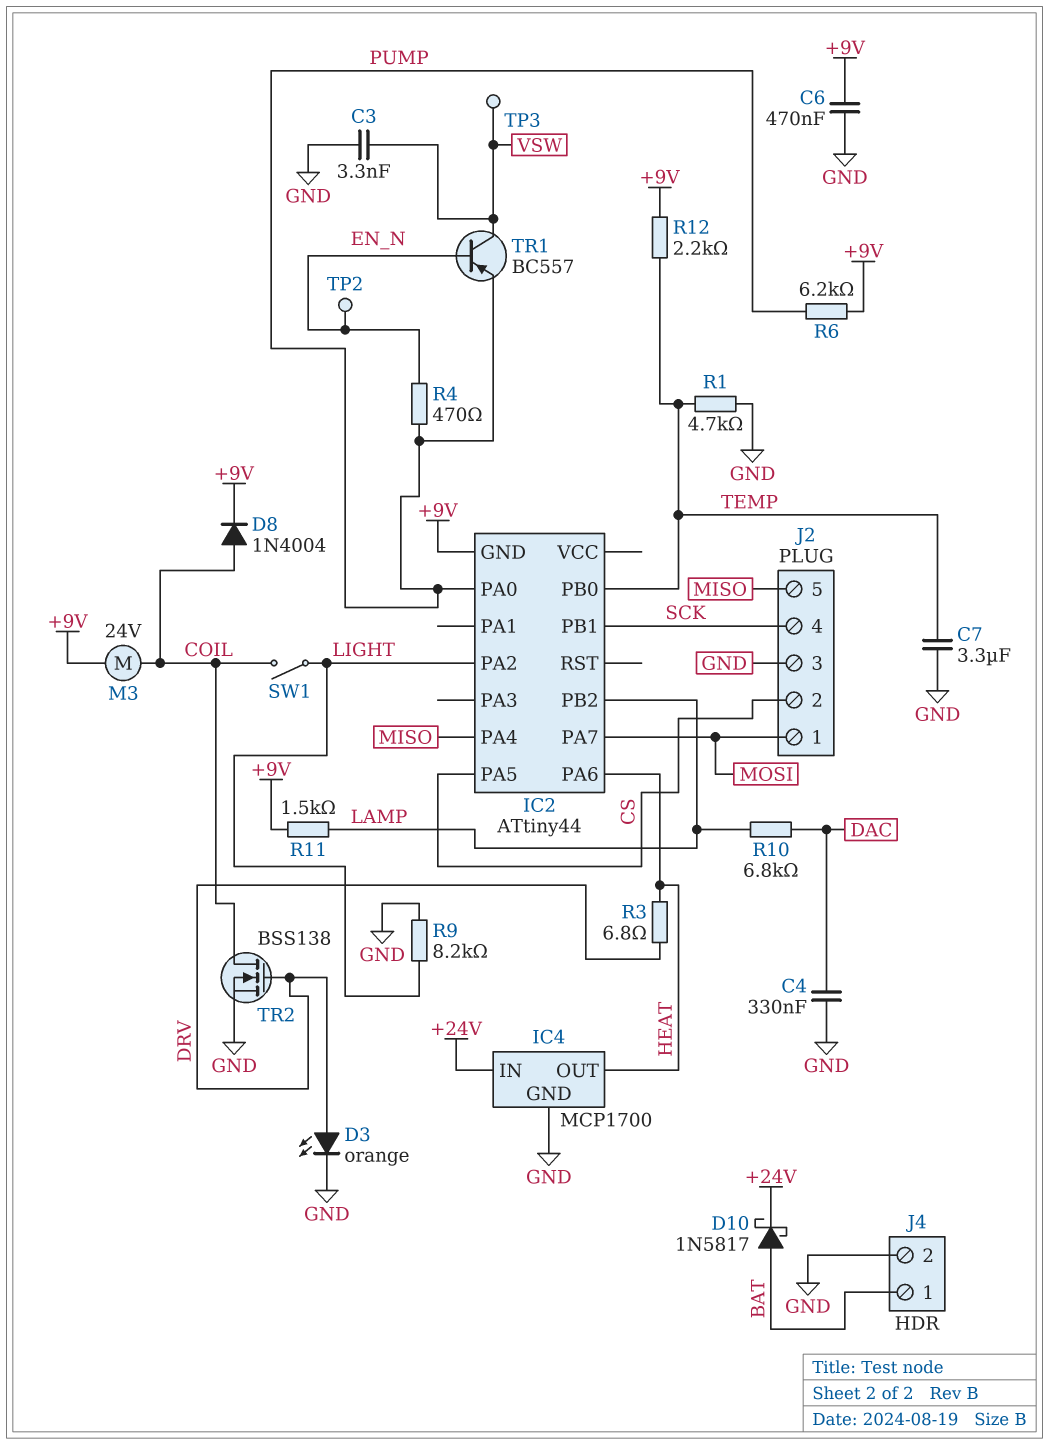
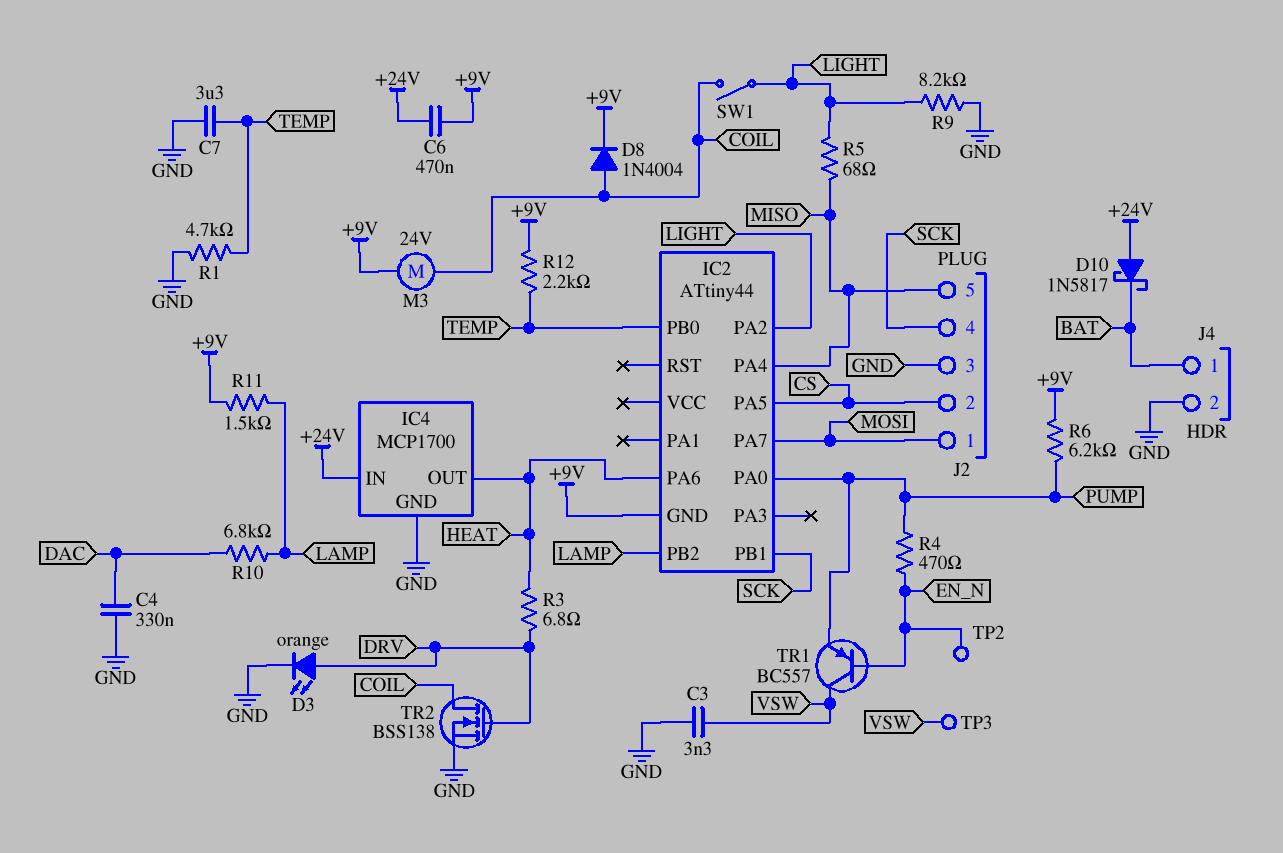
C6: 470nF (+9V, GND) -> 470nF (+9V, +24V)
D10: schottky 1N5817 (A BAT, K +24V) -> schottky 1N5817 (A +24V, K BAT)
R5: none -> 68 (LIGHT, MISO)

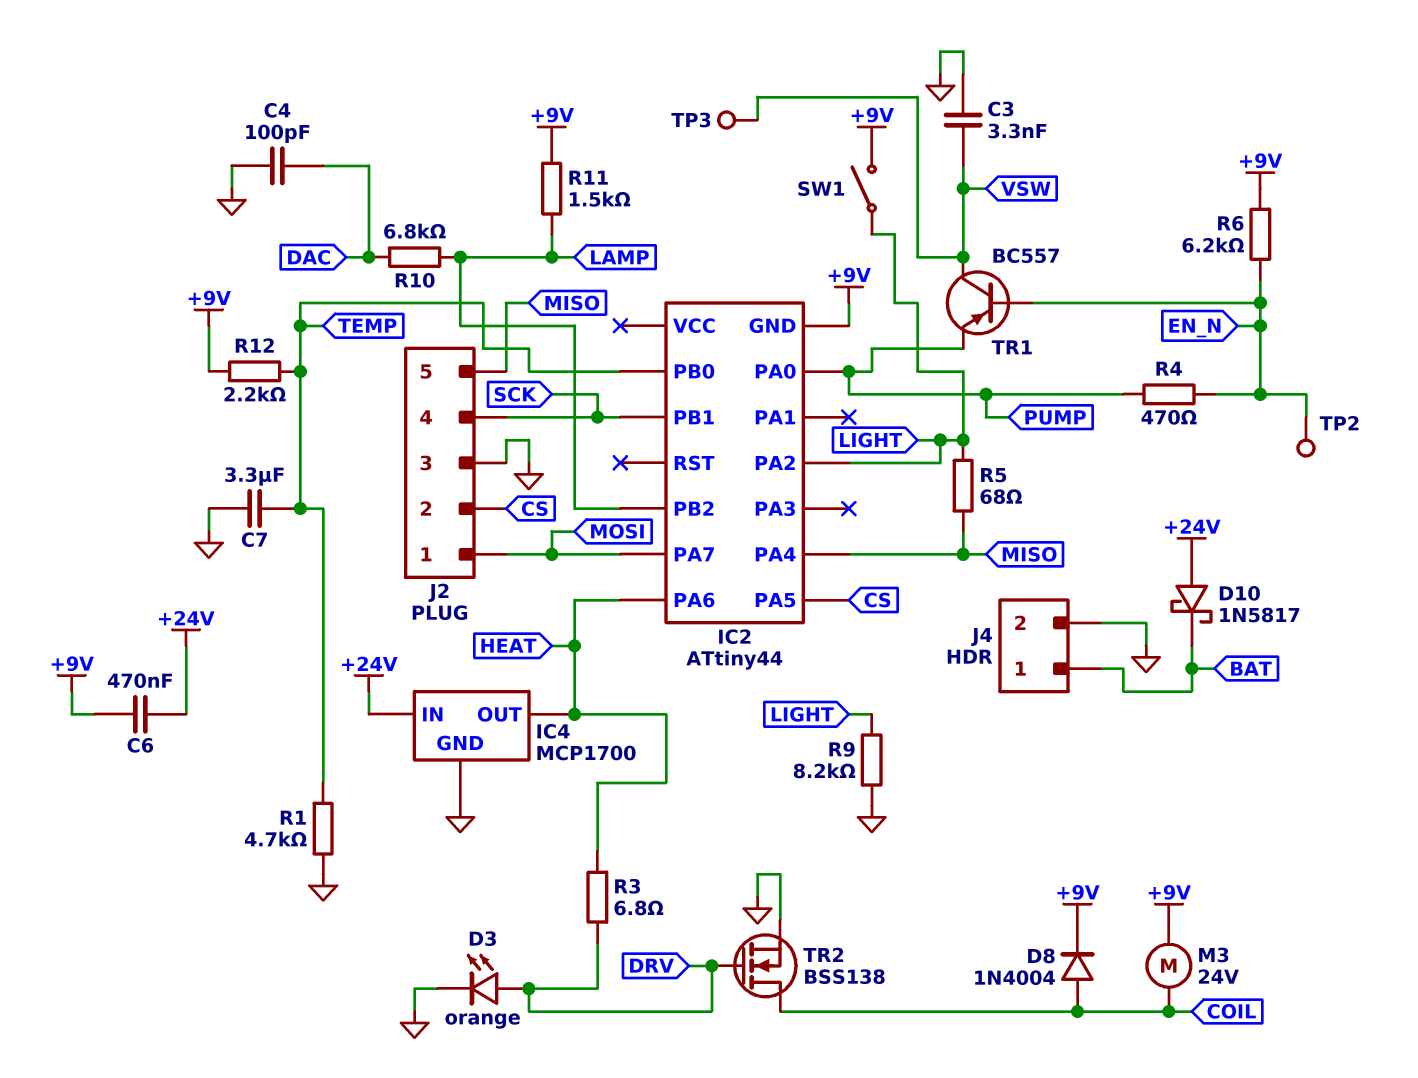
C4: 330nF (DAC, GND) -> 100pF (DAC, GND)
R6: 6.2k (+9V, PUMP) -> 6.2k (+9V, EN_N)
SW1: switch (COIL, LIGHT) -> switch (+9V, LIGHT)

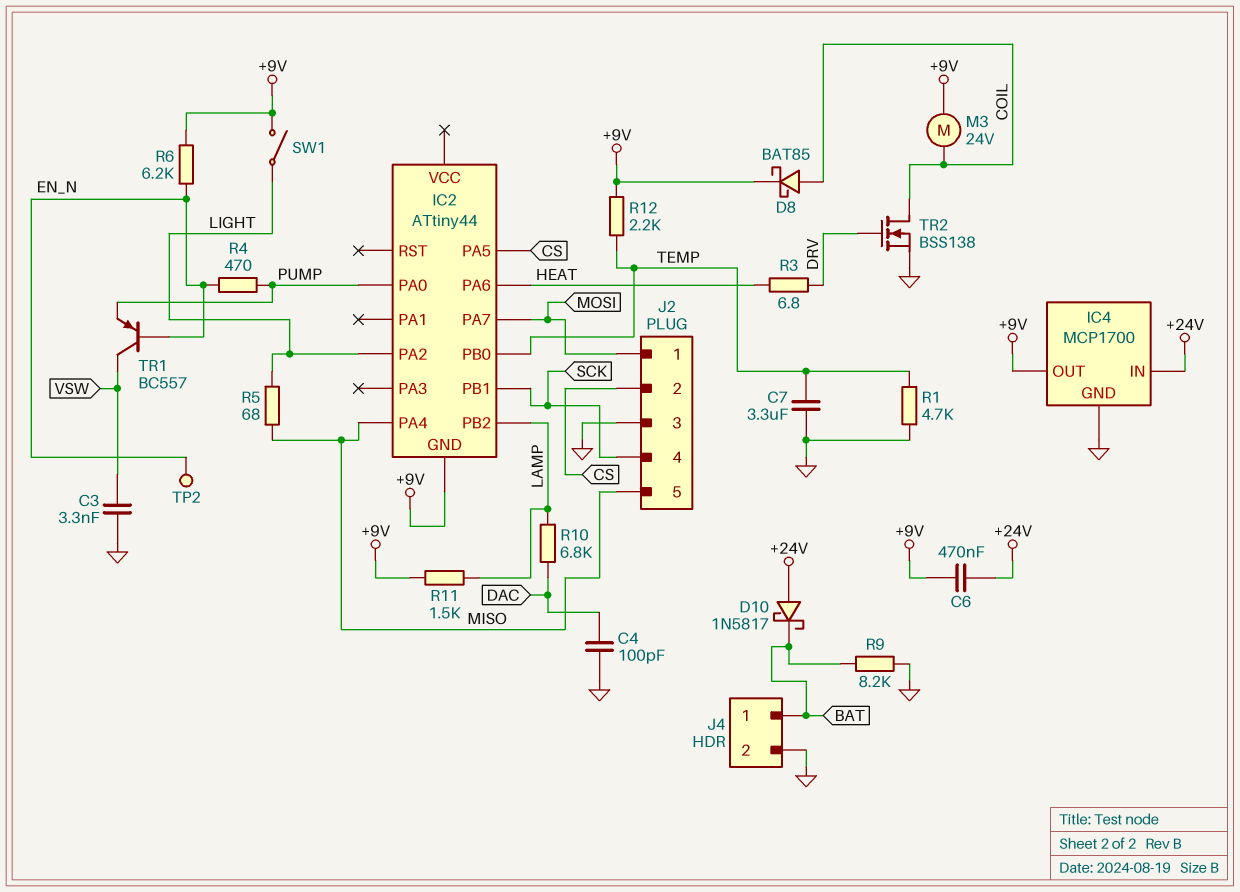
D3: LED orange (A DRV, K GND) -> none
D8: diode 1N4004 (A COIL, K +9V) -> schottky BAT85 (A COIL, K +9V)
IC4 pin OUT: HEAT -> +9V
R9: 8.2k (GND, LIGHT) -> 8.2k (BAT, GND)
TP3: test point (VSW) -> none

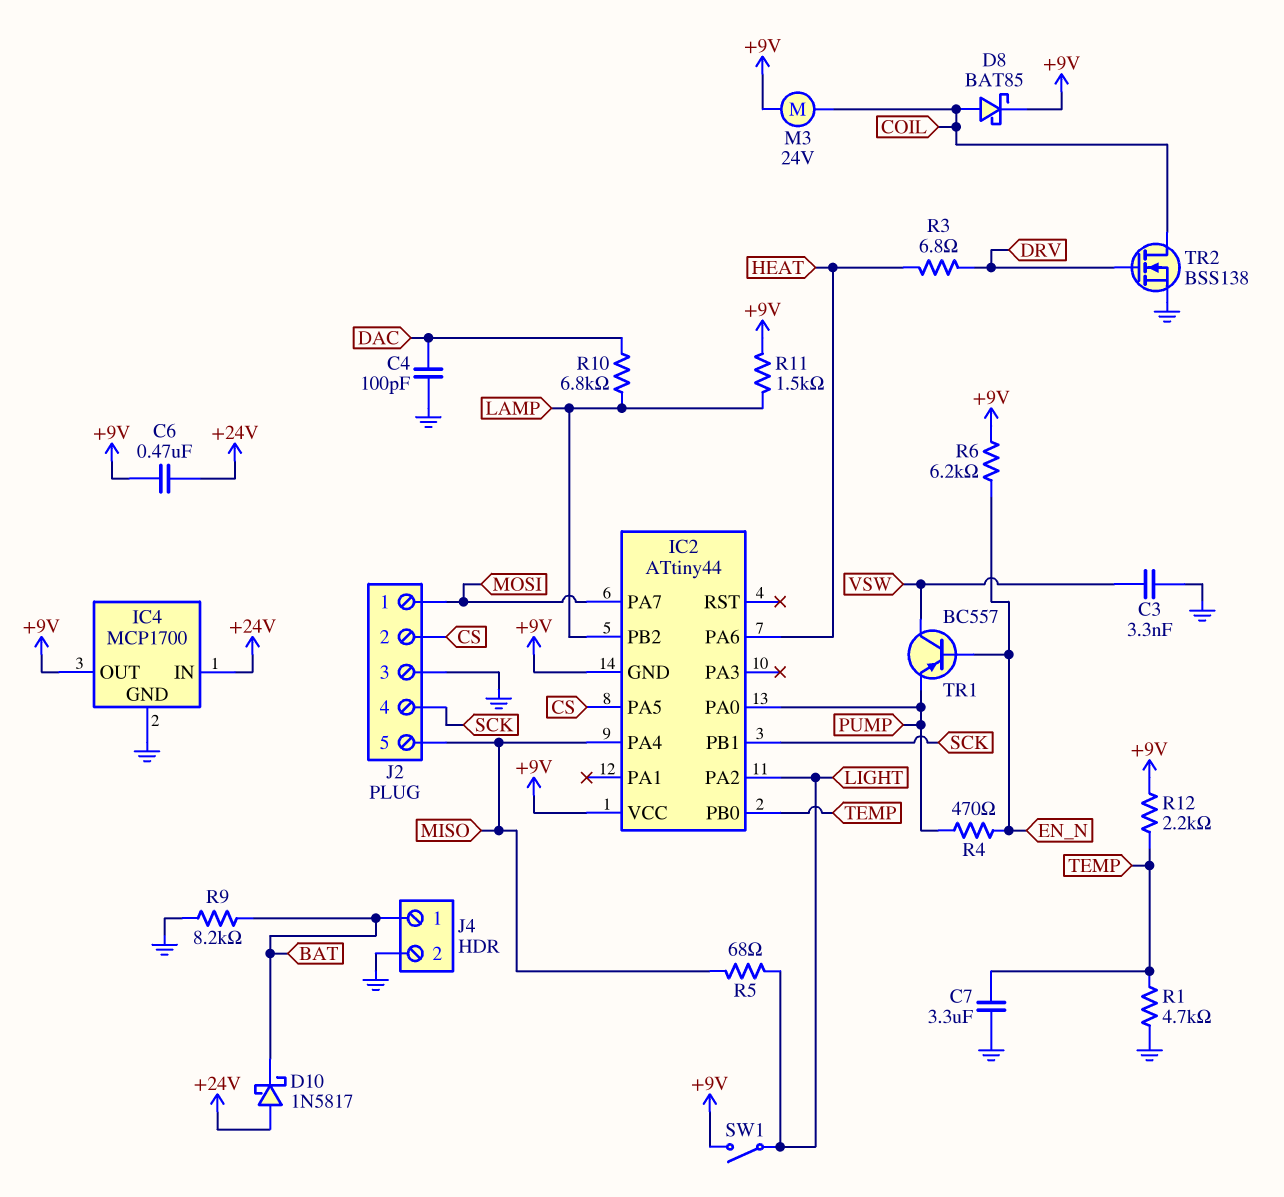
IC2 pin VCC: none -> +9V
TP2: test point (EN_N) -> none

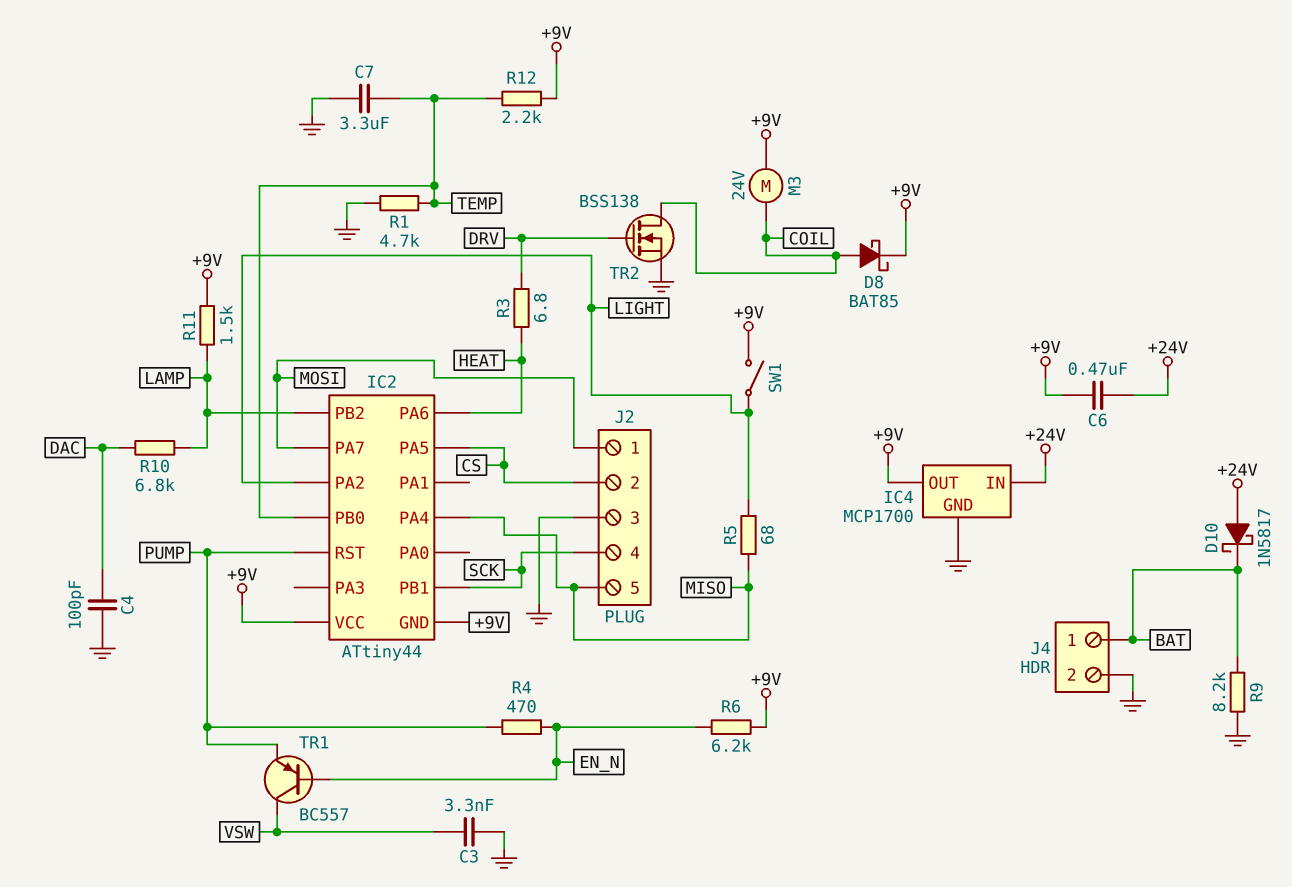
IC2 pin PA0: PUMP -> none
IC2 pin RST: none -> PUMP

